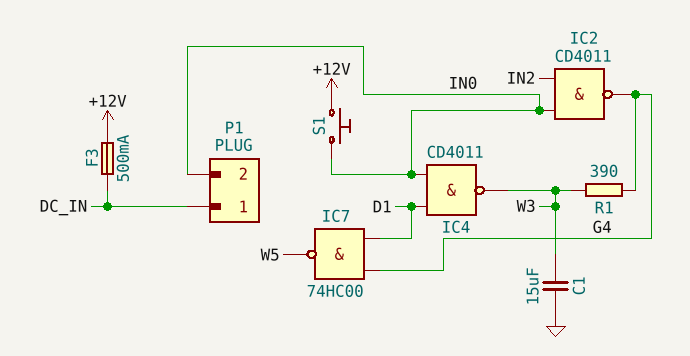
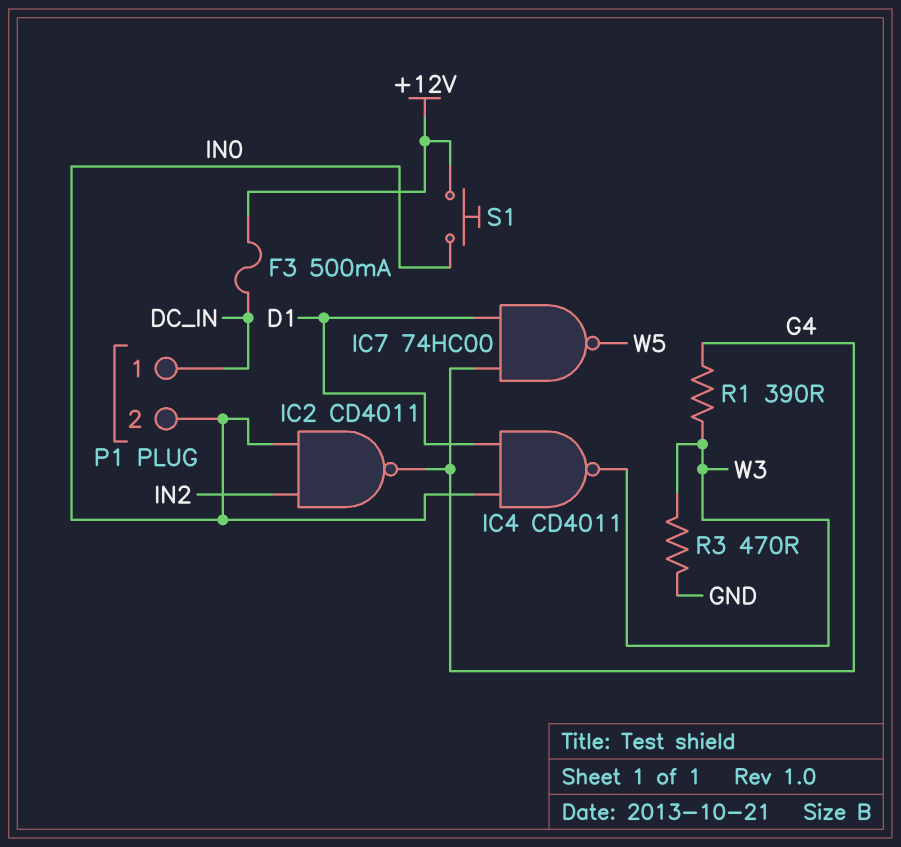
C1: 15uF (GND, W3) -> none
R3: none -> 470 (GND, W3)

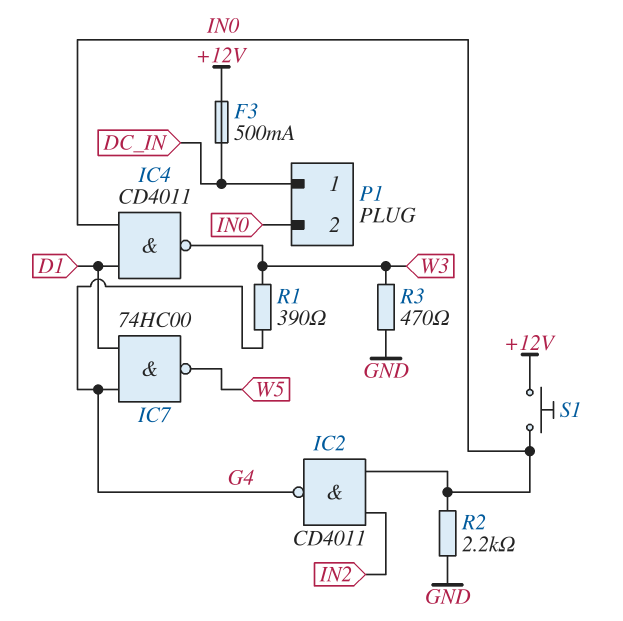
R2: none -> 2.2k (GND, IN0)

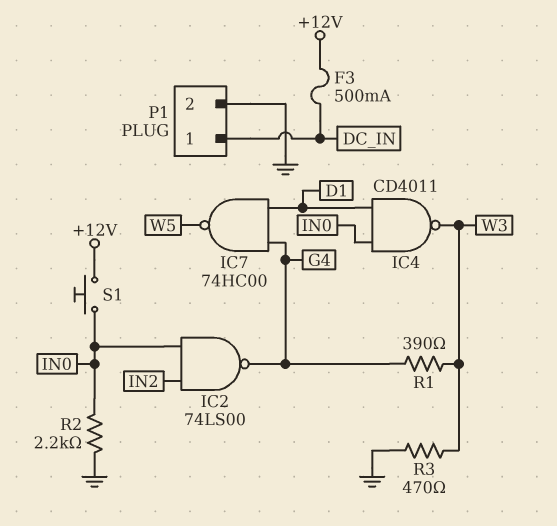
IC2: NAND CD4011 (in IN0, in IN2, out G4) -> NAND 74LS00 (in IN0, in IN2, out G4)
P1 pin 2: IN0 -> GND

